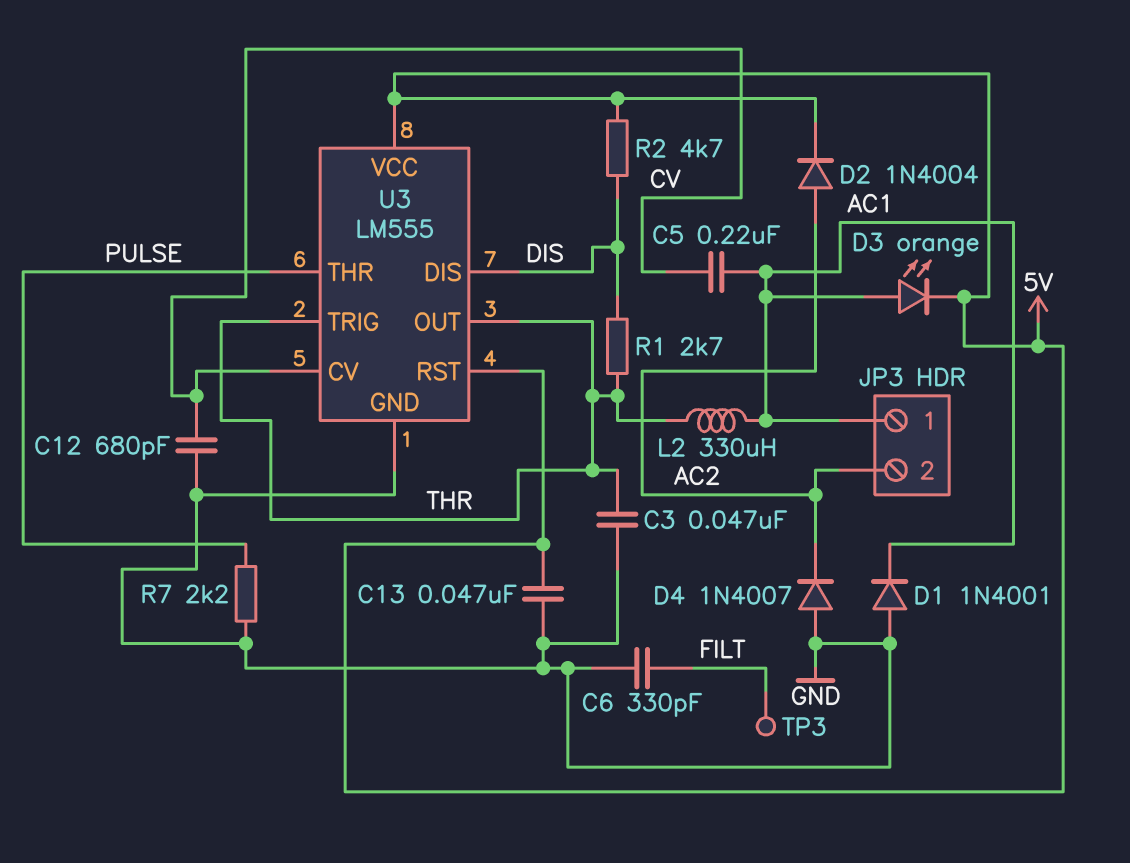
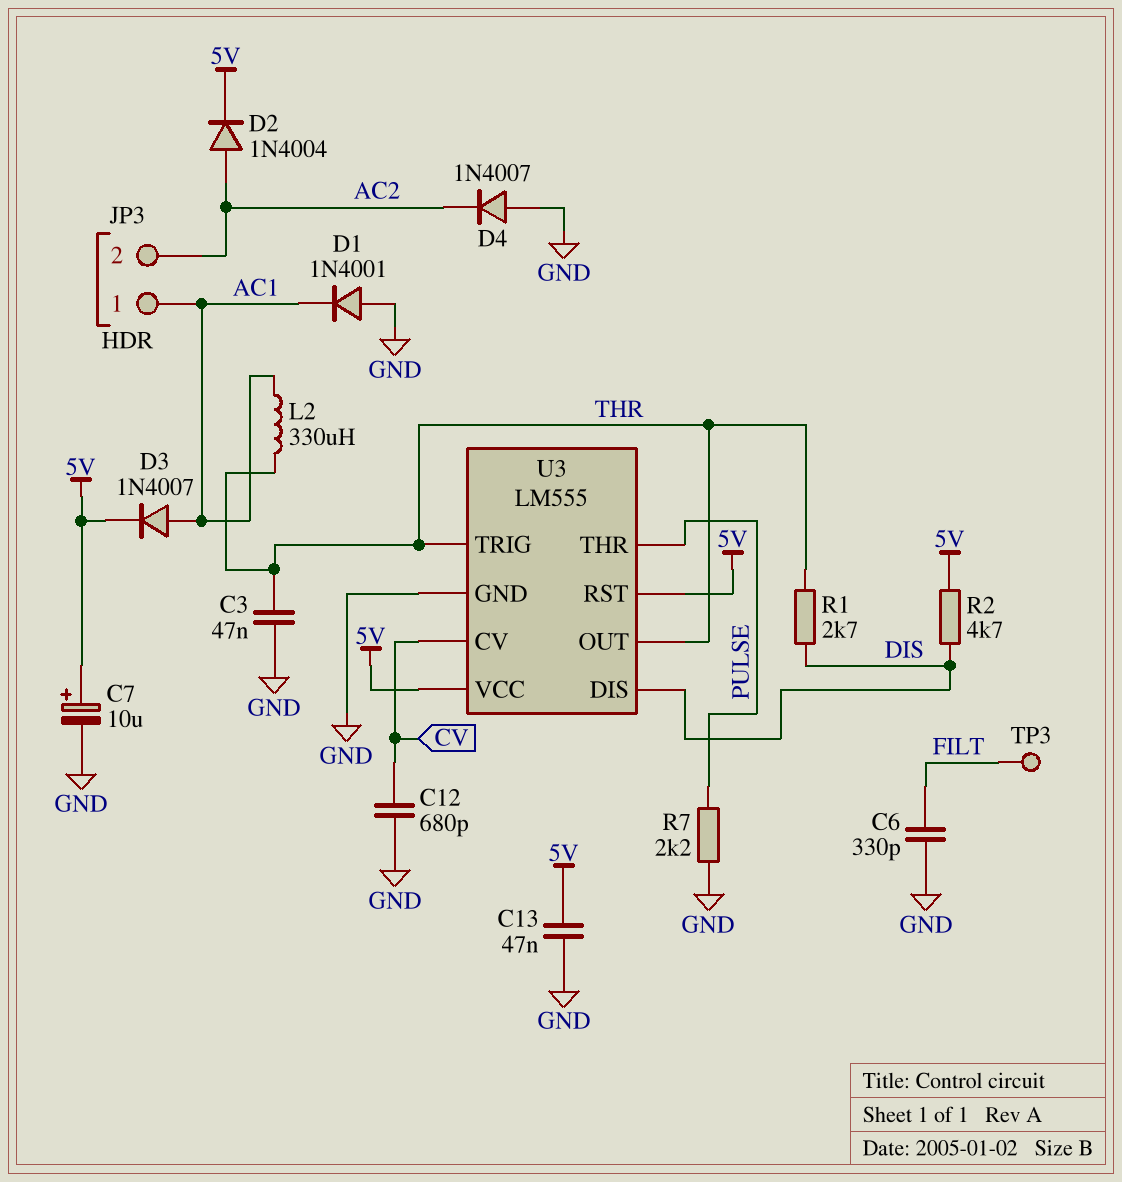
C5: 220nF (AC1, CV) -> none
C7: none -> 10uF (plus 5V, minus GND)
D3: LED orange (A AC1, K 5V) -> diode 1N4007 (A AC1, K 5V)

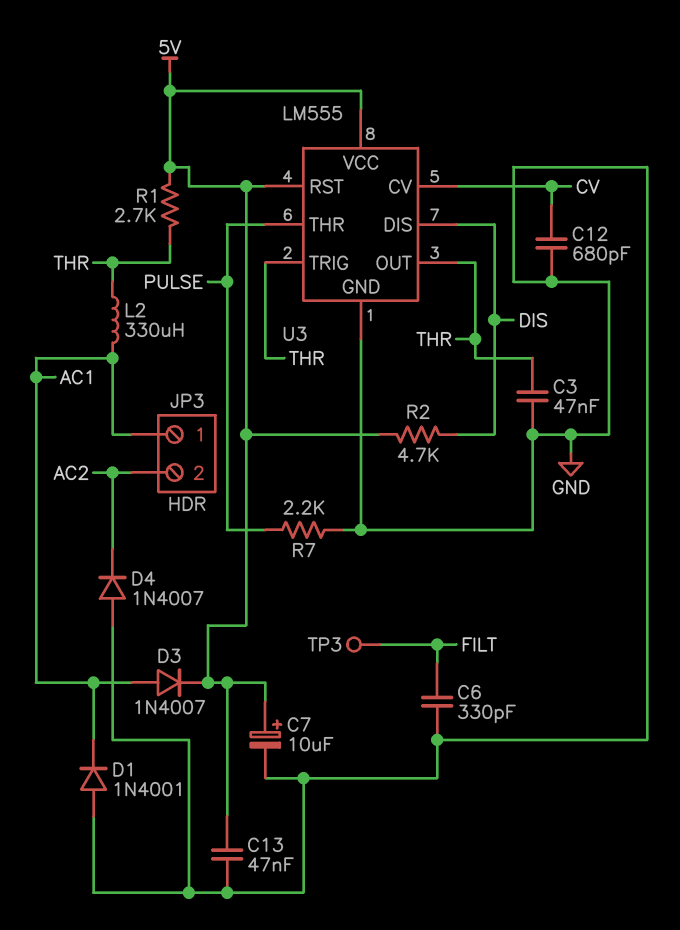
D2: diode 1N4004 (A AC2, K 5V) -> none
R1: 2.7k (DIS, THR) -> 2.7k (5V, THR)

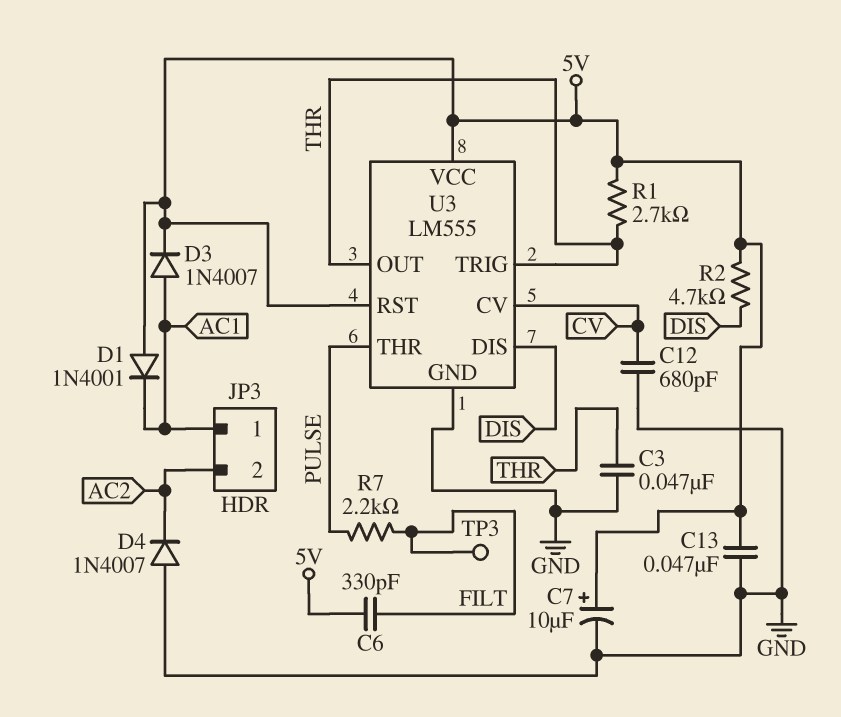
C6: 330pF (FILT, GND) -> 330pF (5V, FILT)
D1: diode 1N4001 (A GND, K AC1) -> diode 1N4001 (A 5V, K AC1)
L2: 330uH (AC1, THR) -> none
R7: 2.2k (GND, PULSE) -> 2.2k (FILT, PULSE)

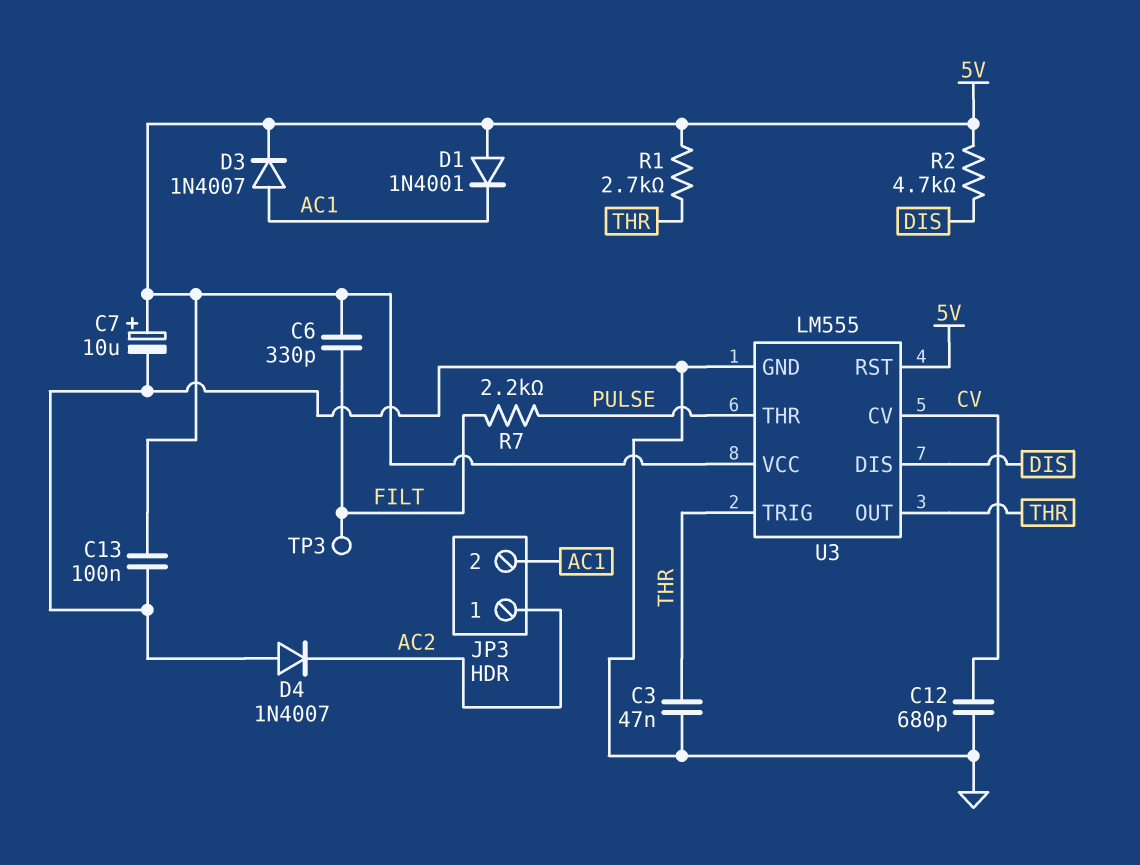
C13: 47nF (5V, GND) -> 100nF (5V, GND)
JP3 pin 1: AC1 -> AC2
JP3 pin 2: AC2 -> AC1

